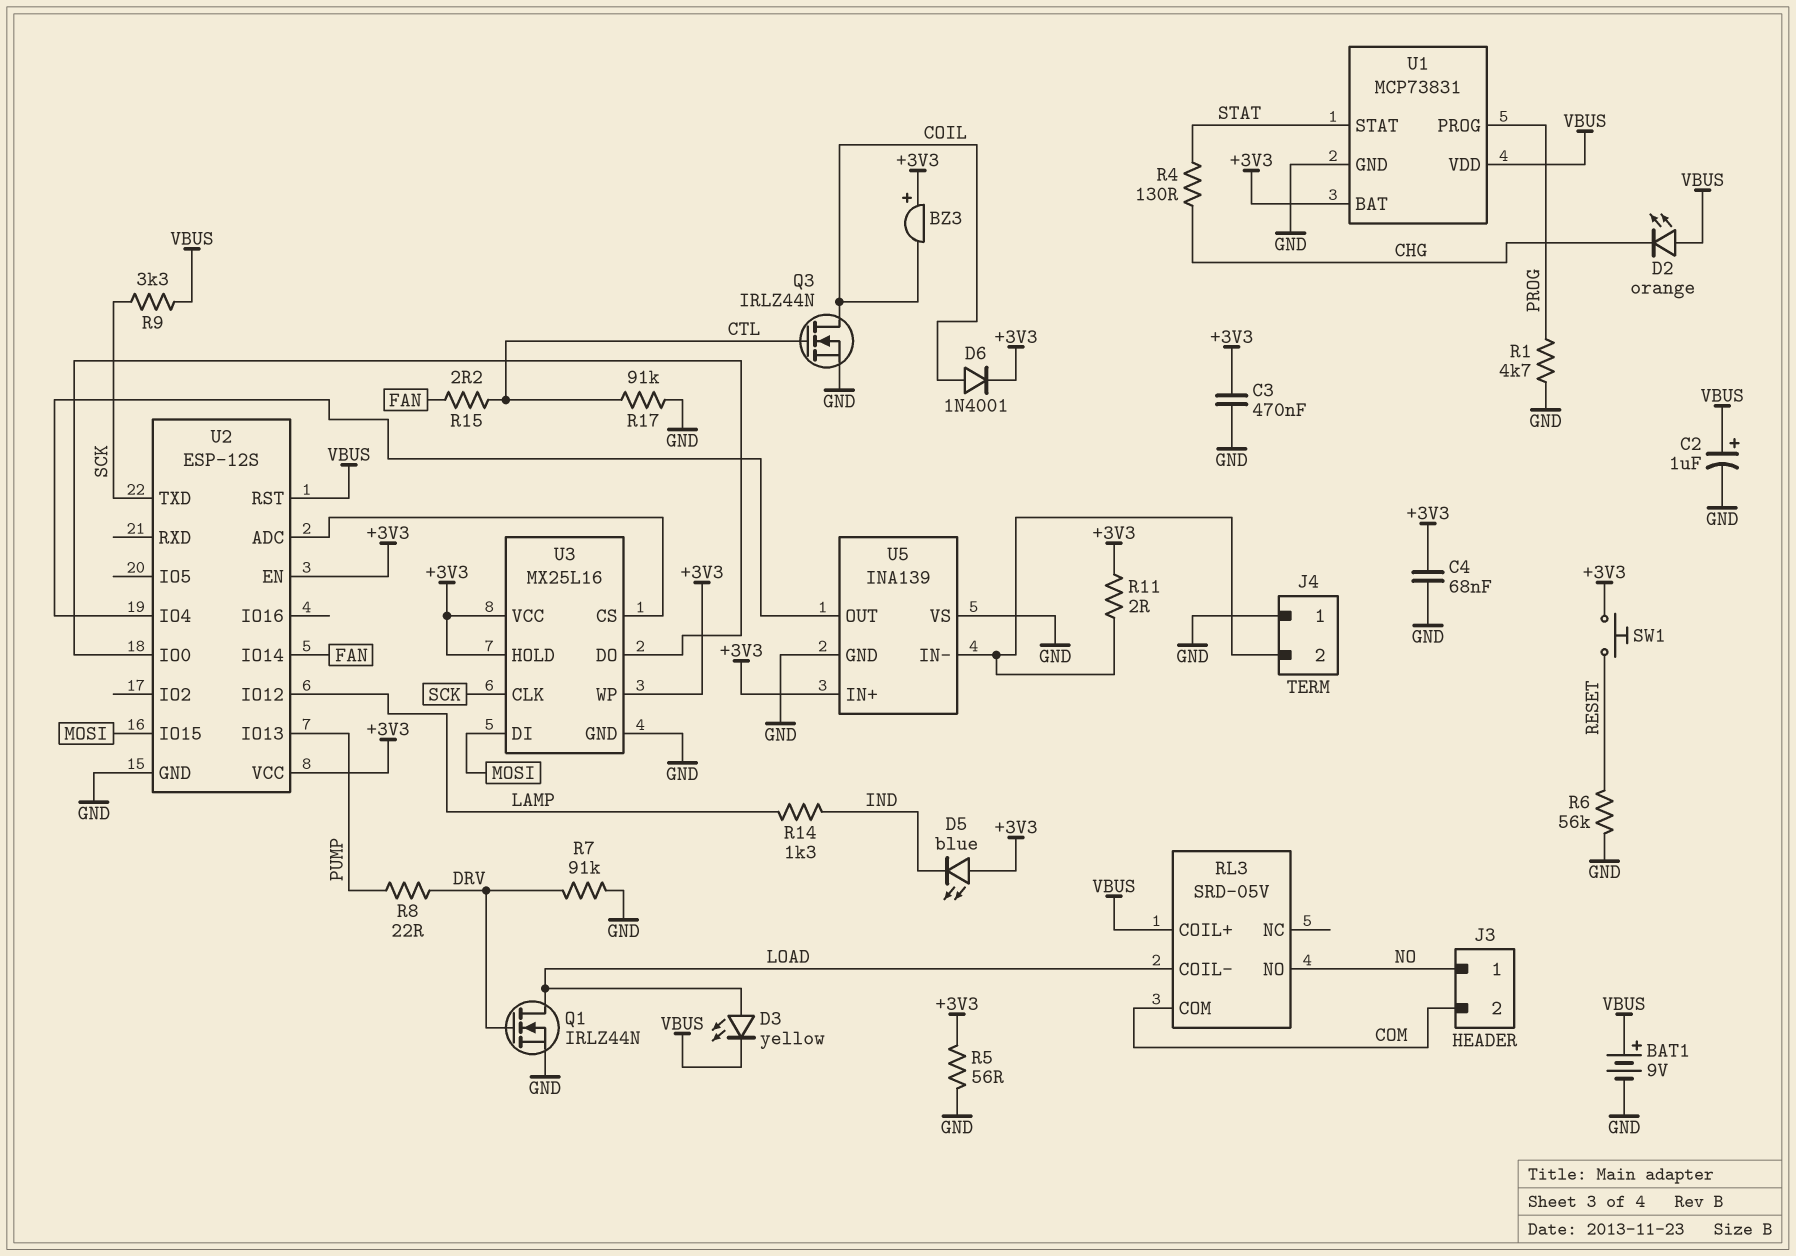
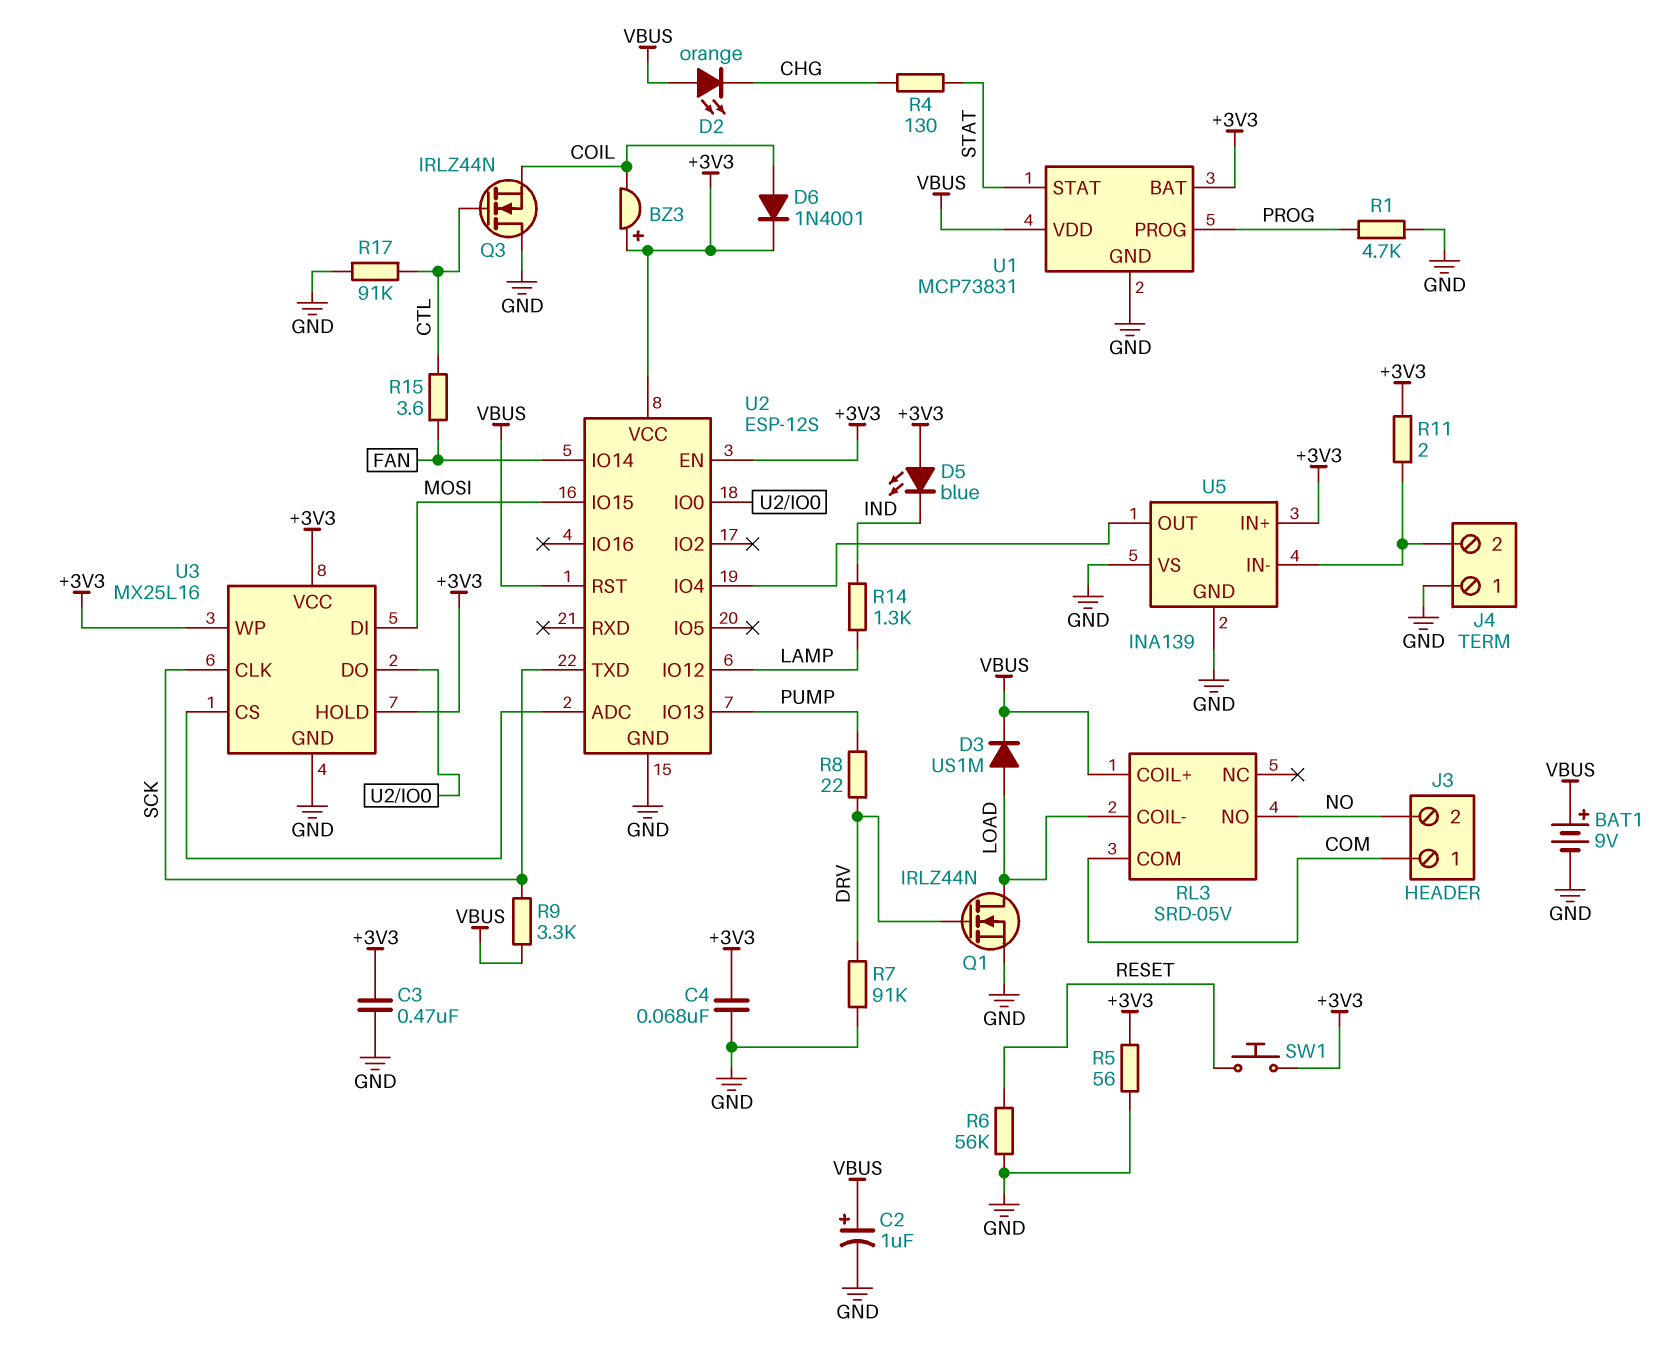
D3: LED yellow (A LOAD, K VBUS) -> diode US1M (A LOAD, K VBUS)
J3 pin 1: NO -> COM
J3 pin 2: COM -> NO
Q3: NMOS IRLZ44N (G CTL, D COIL, S GND) -> NMOS IRLZ44N (G CTL, D GND, S COIL)
R15: 2.2 (CTL, FAN) -> 3.6 (CTL, FAN)

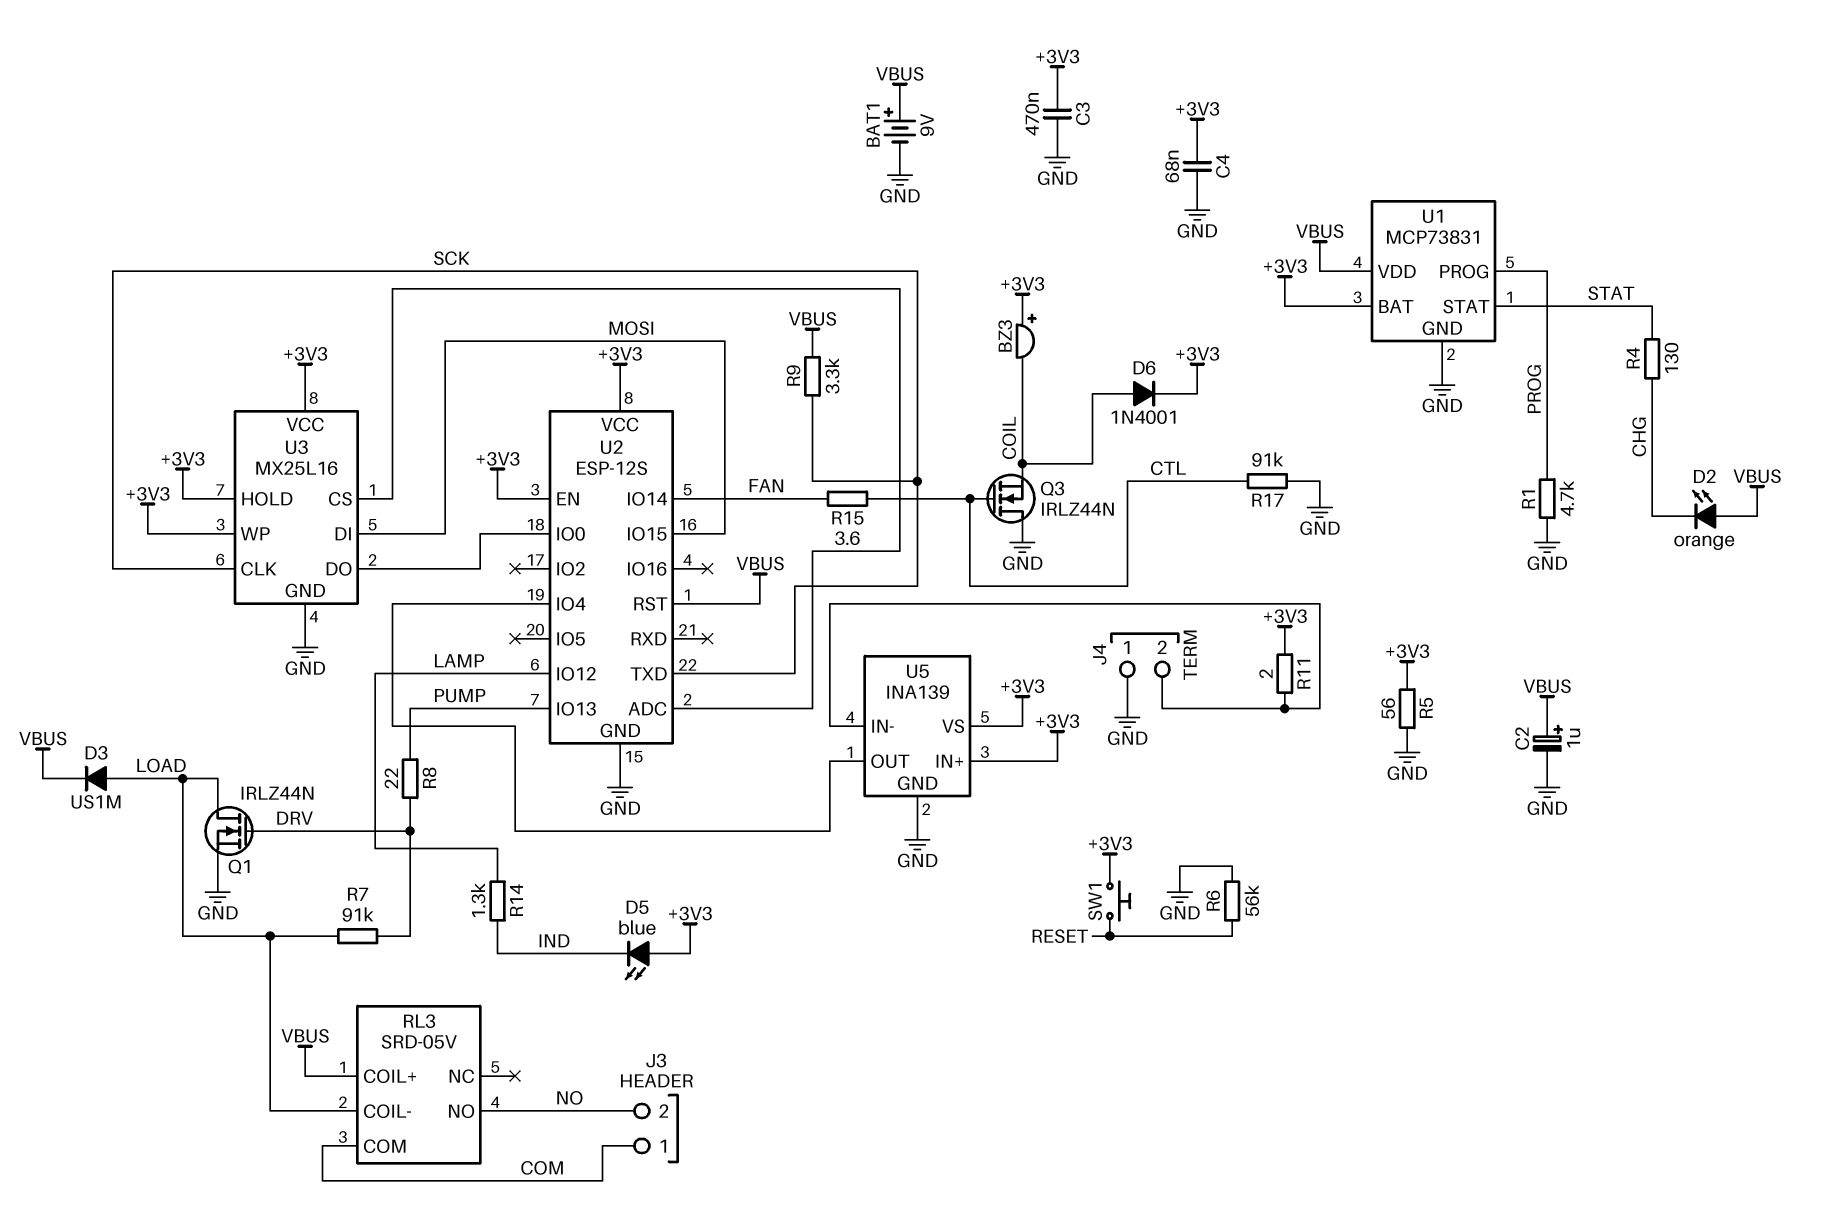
R7: 91k (DRV, GND) -> 91k (DRV, LOAD)
U5 pin VS: GND -> +3V3

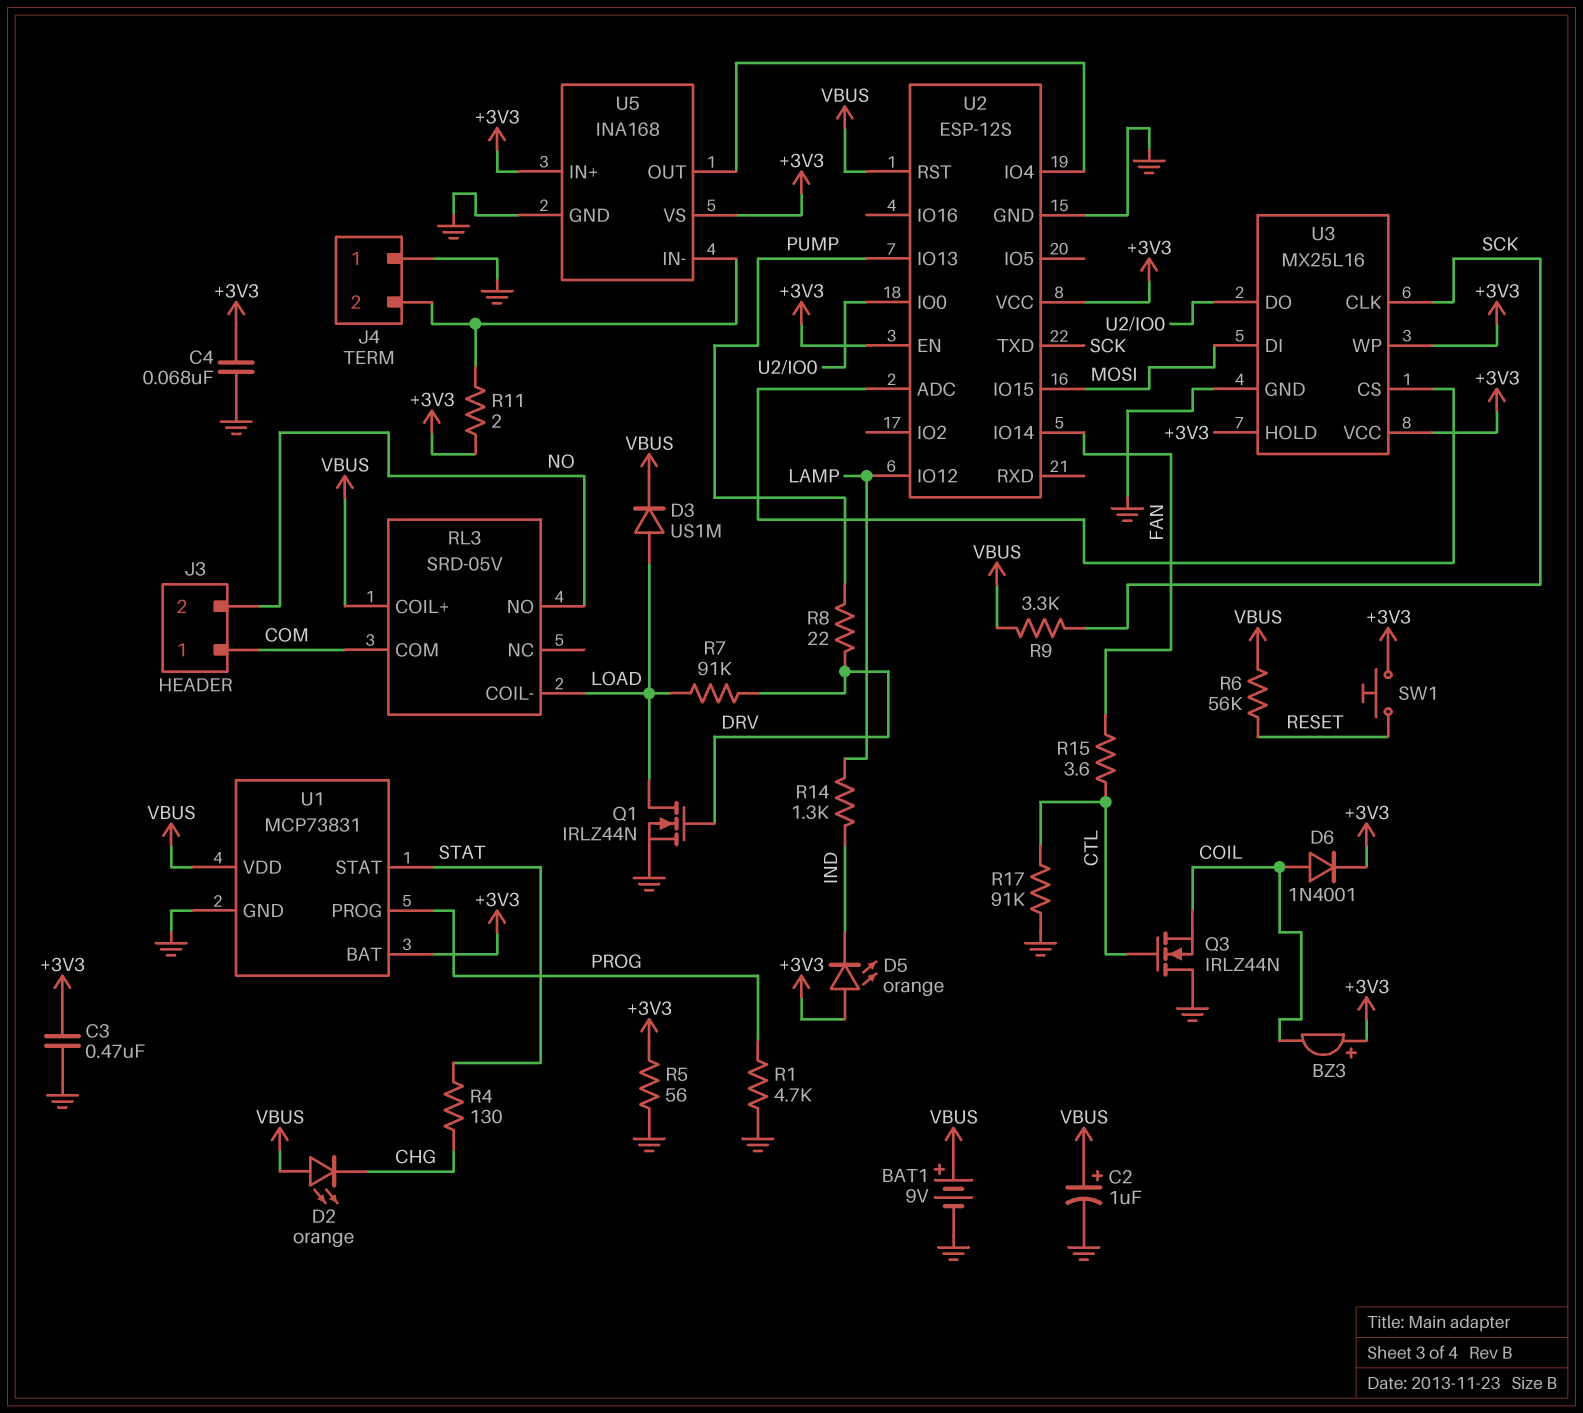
D5: LED blue (A +3V3, K IND) -> LED orange (A +3V3, K IND)
R6: 56k (GND, RESET) -> 56k (RESET, VBUS)
U5: INA139 -> INA168

